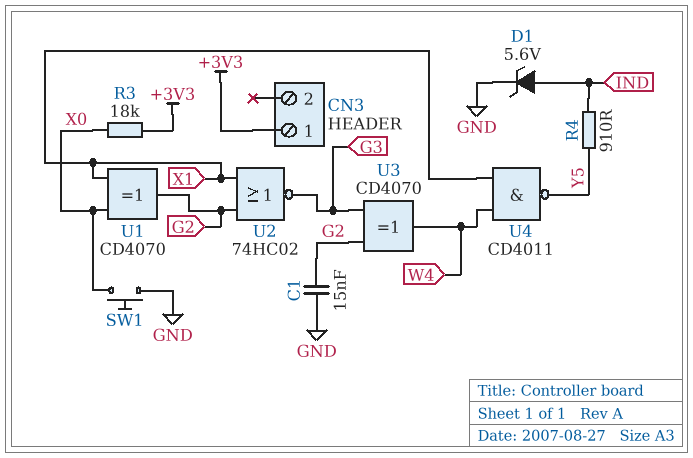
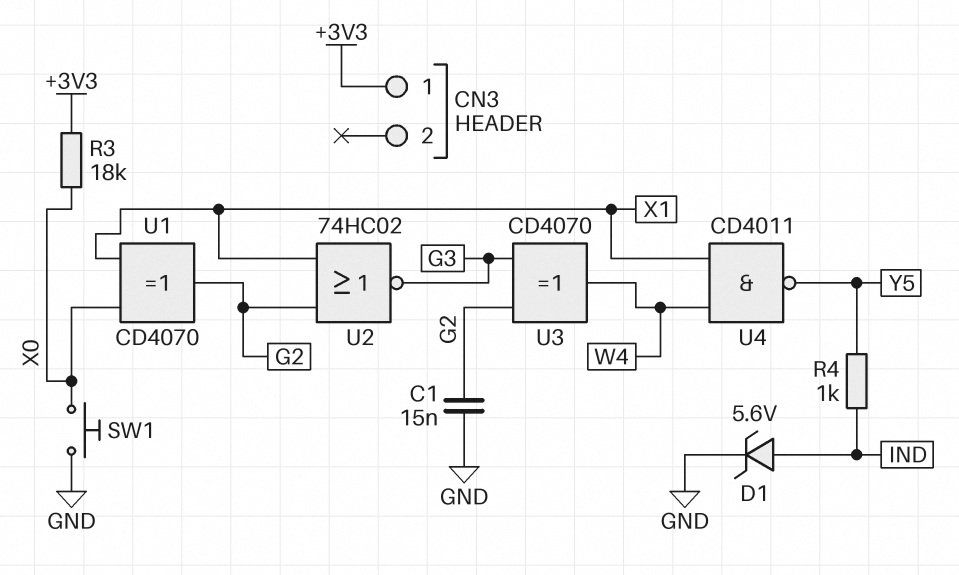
R4: 910 (IND, Y5) -> 1k (IND, Y5)

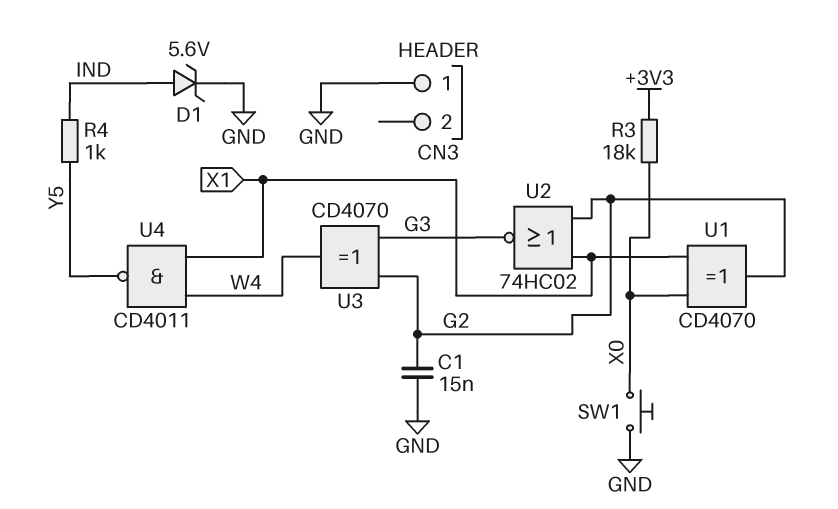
CN3 pin 1: +3V3 -> GND

